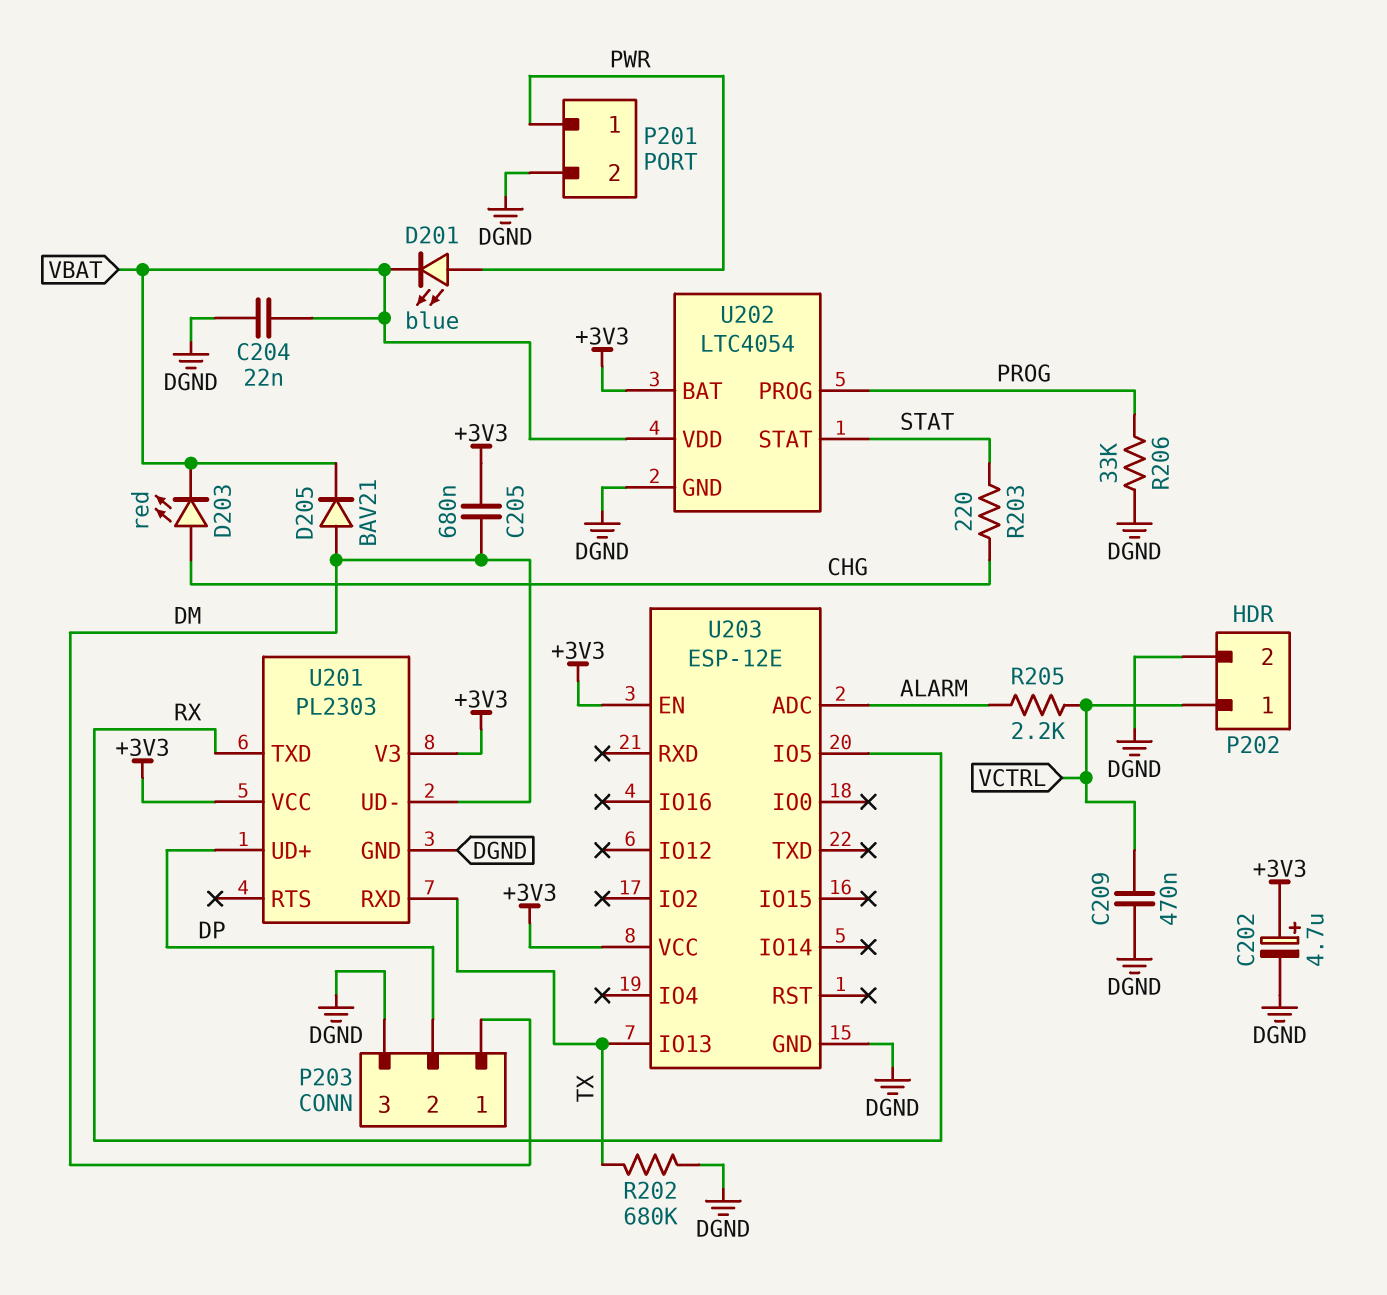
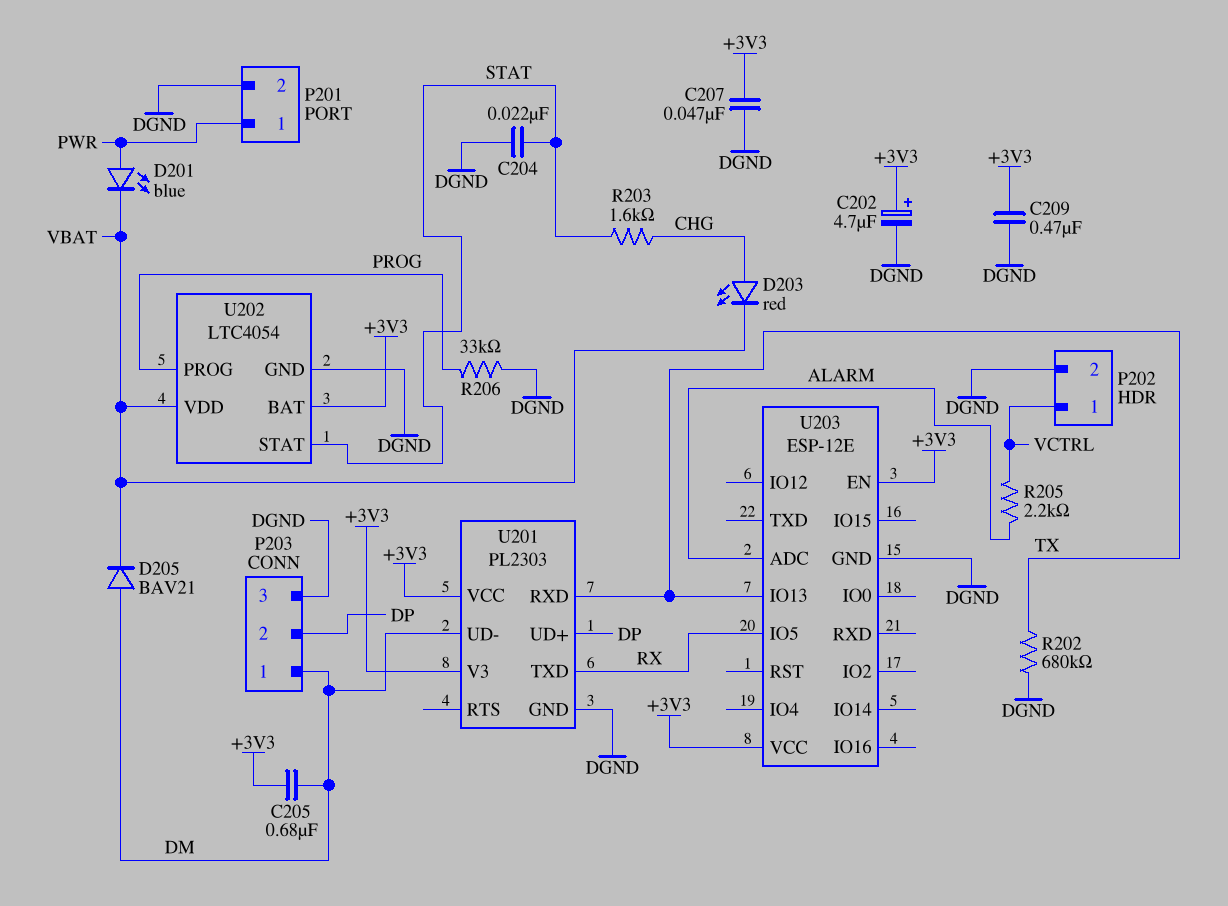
C204: 22nF (DGND, VBAT) -> 22nF (DGND, STAT)
C207: none -> 47nF (+3V3, DGND)
C209: 470nF (DGND, VCTRL) -> 470nF (+3V3, DGND)
R203: 220 (CHG, STAT) -> 1.6k (CHG, STAT)

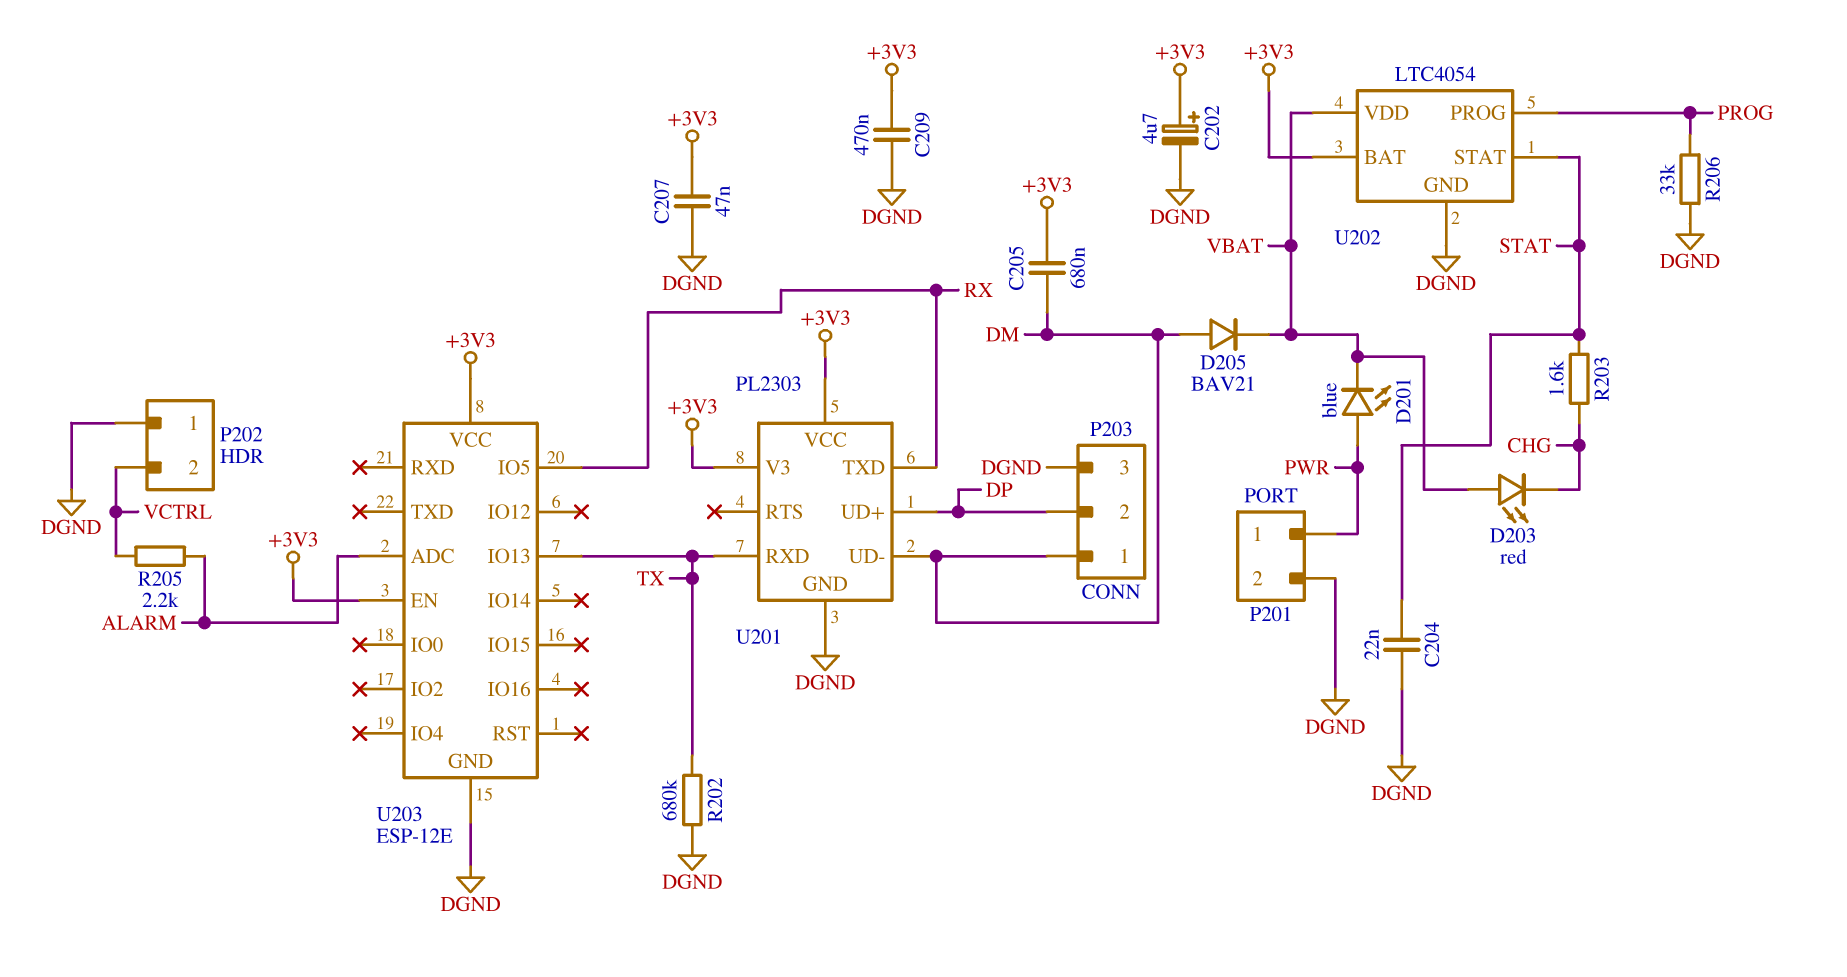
D203: LED red (A CHG, K VBAT) -> LED red (A VBAT, K CHG)
P202 pin 1: VCTRL -> DGND
P202 pin 2: DGND -> VCTRL

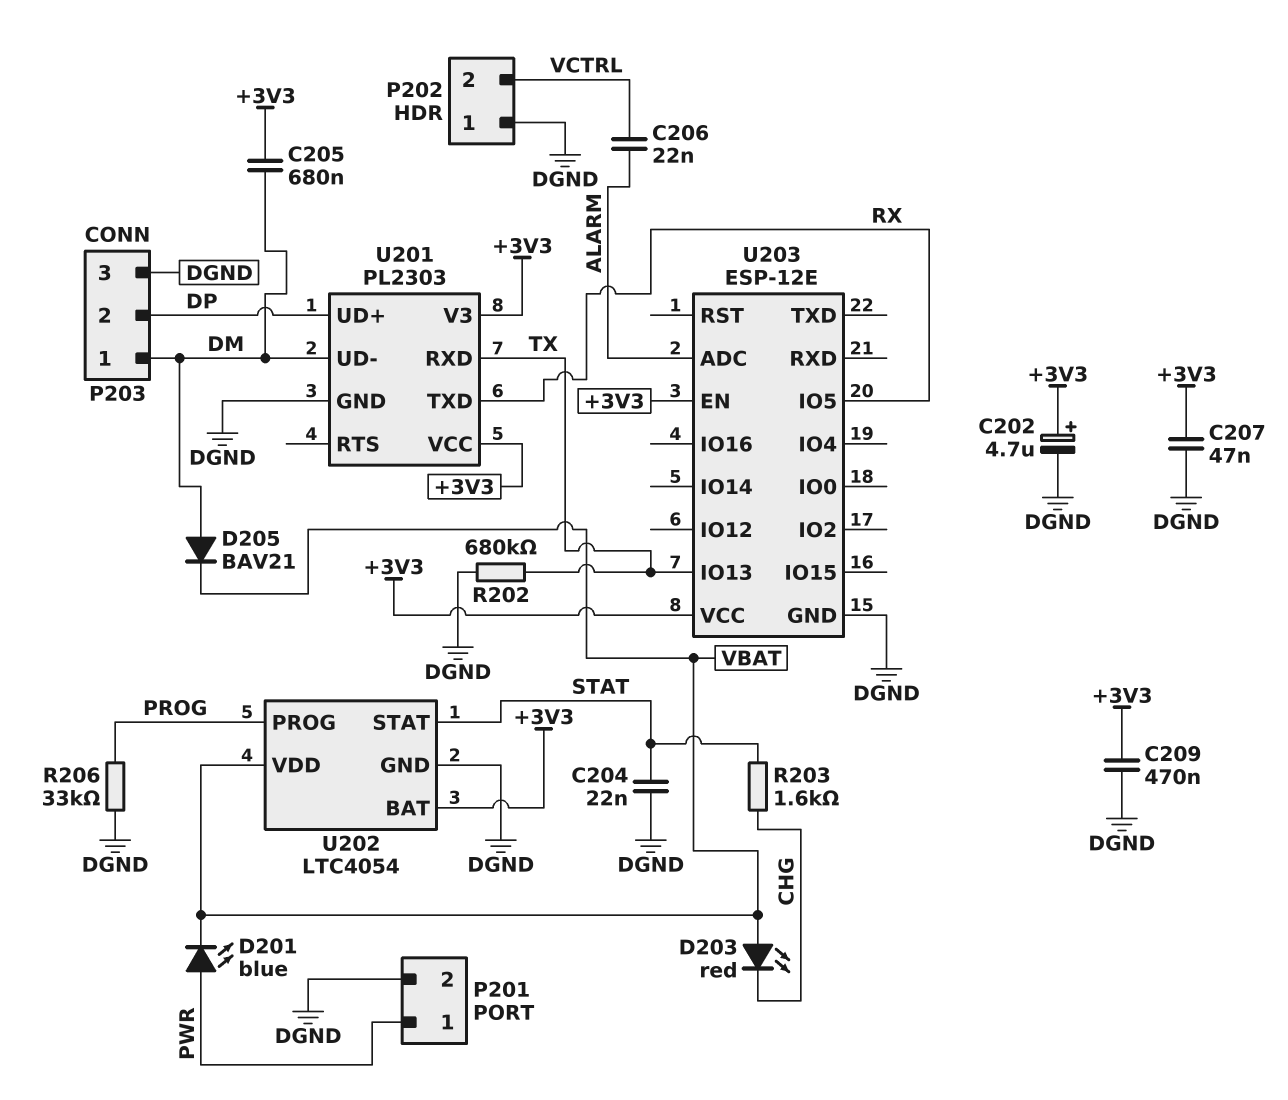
C206: none -> 22nF (ALARM, VCTRL)
R205: 2.2k (ALARM, VCTRL) -> none

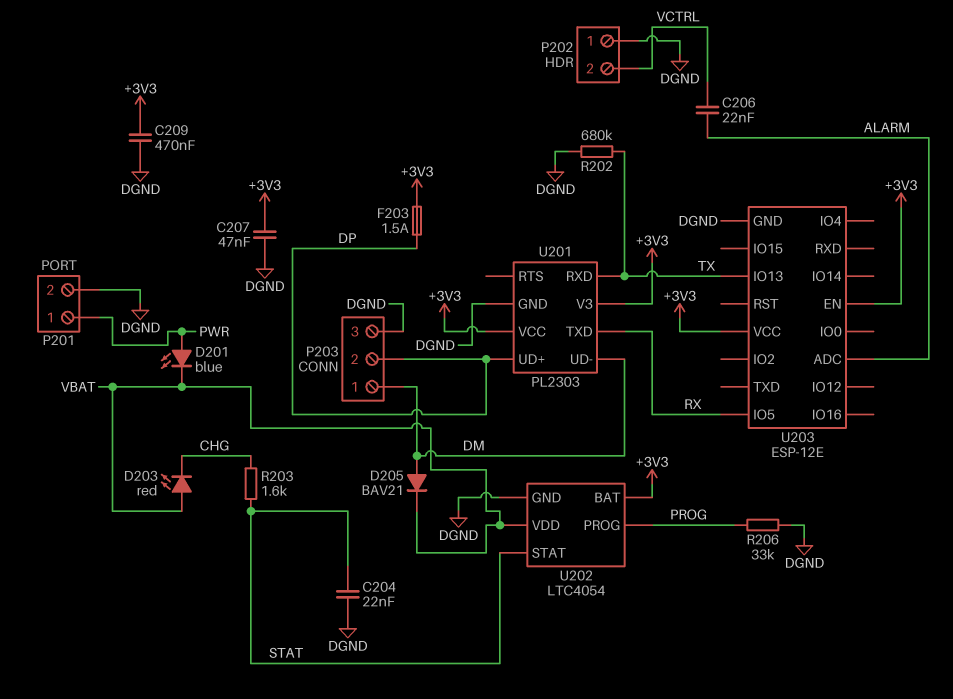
C202: 4.7uF (plus +3V3, minus DGND) -> none
C205: 680nF (+3V3, DM) -> none
F203: none -> 1.5A (+3V3, DP)

